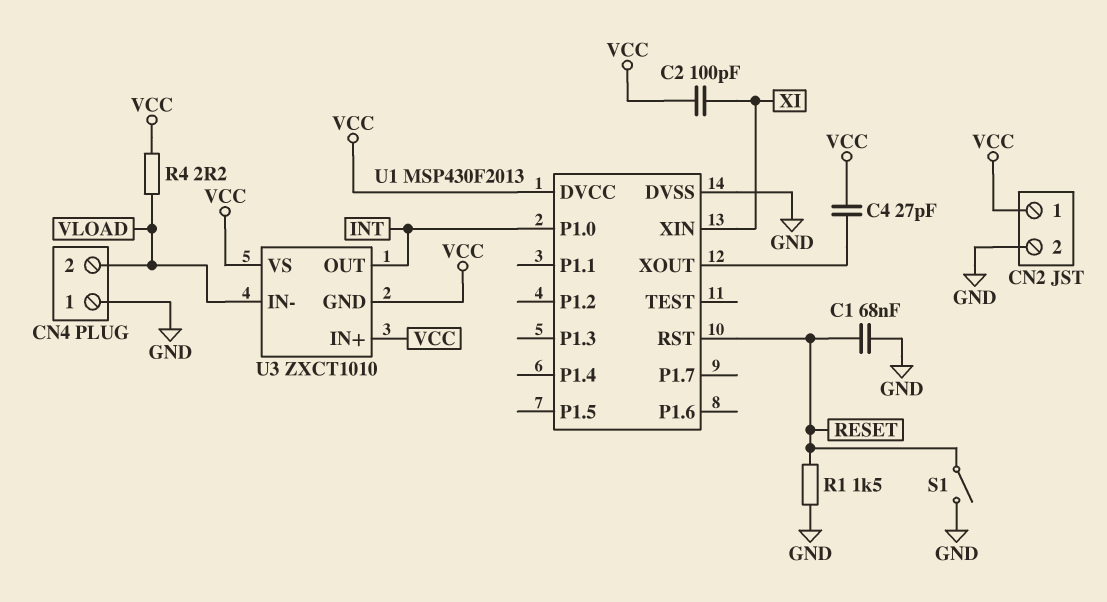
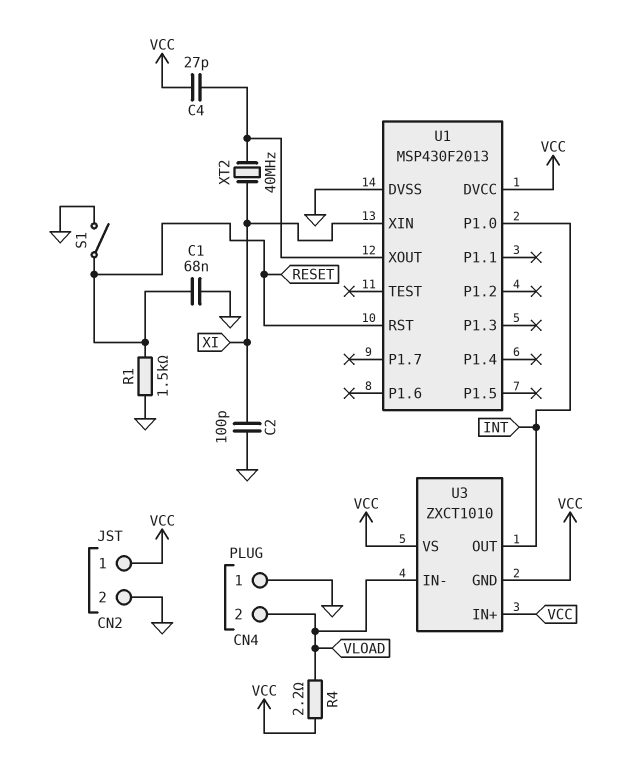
C2: 100pF (VCC, XI) -> 100pF (GND, XI)
XT2: none -> 40MHz (U1/XOUT, XI)

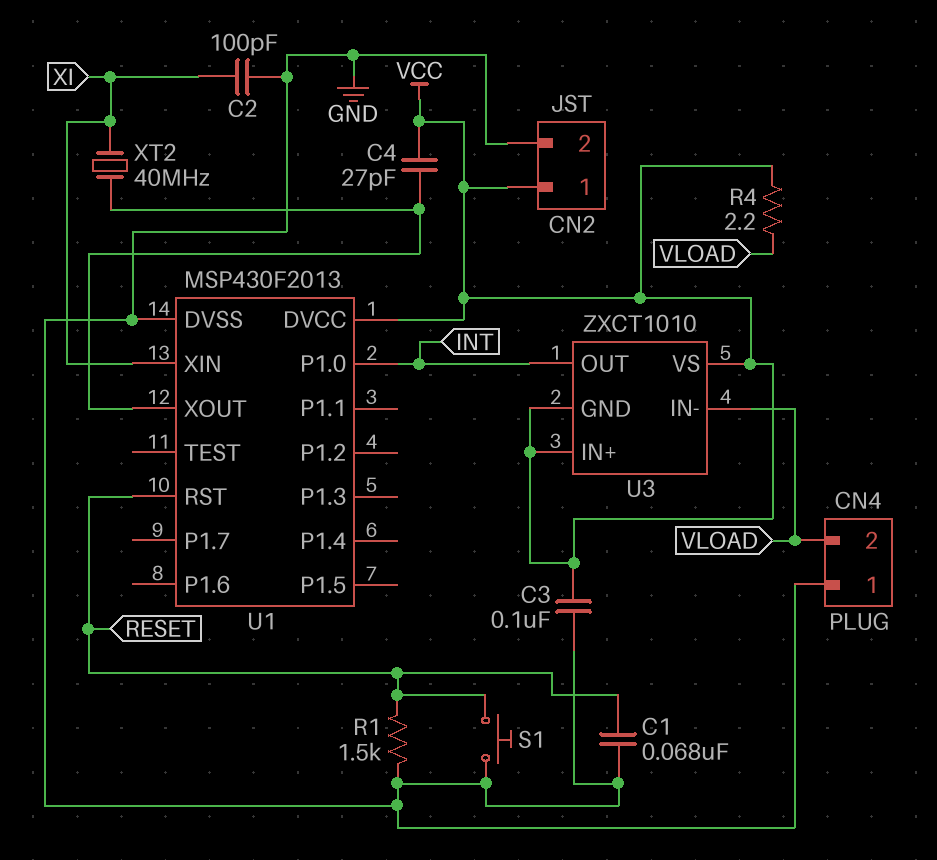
C3: none -> 100nF (GND, VCC)
S1: switch (GND, RESET) -> button (GND, RESET)

